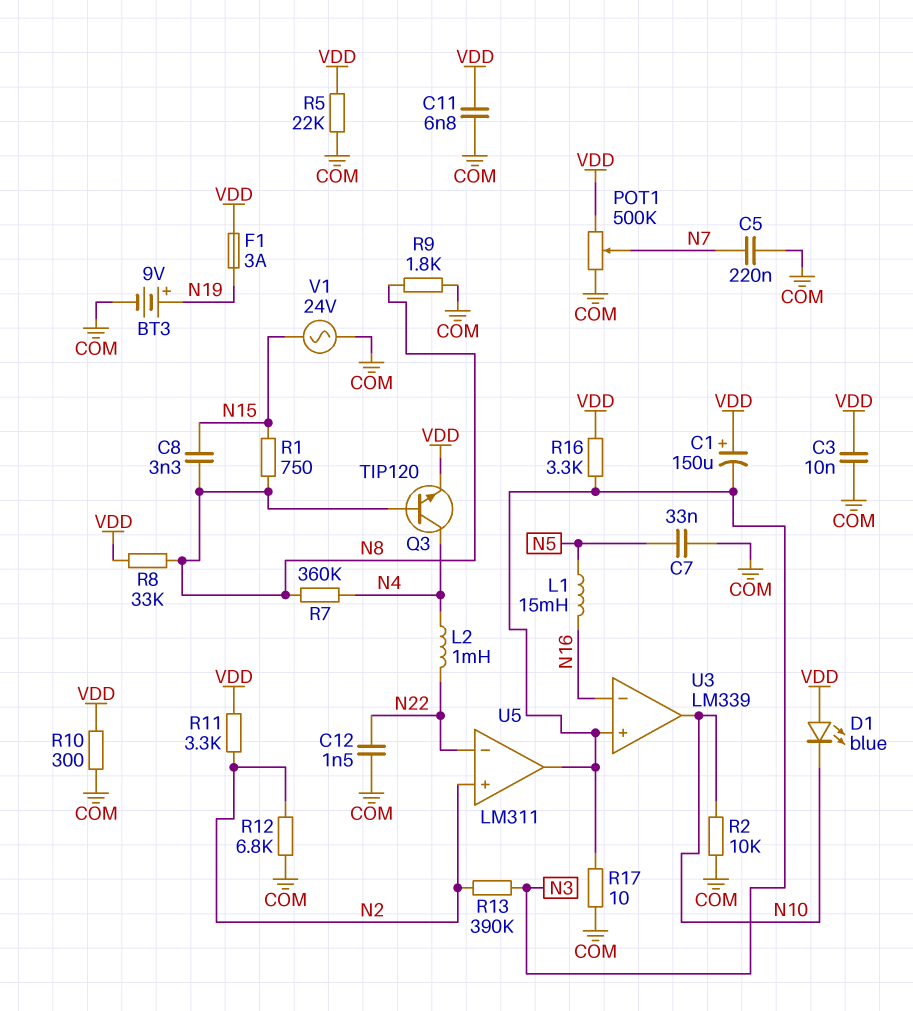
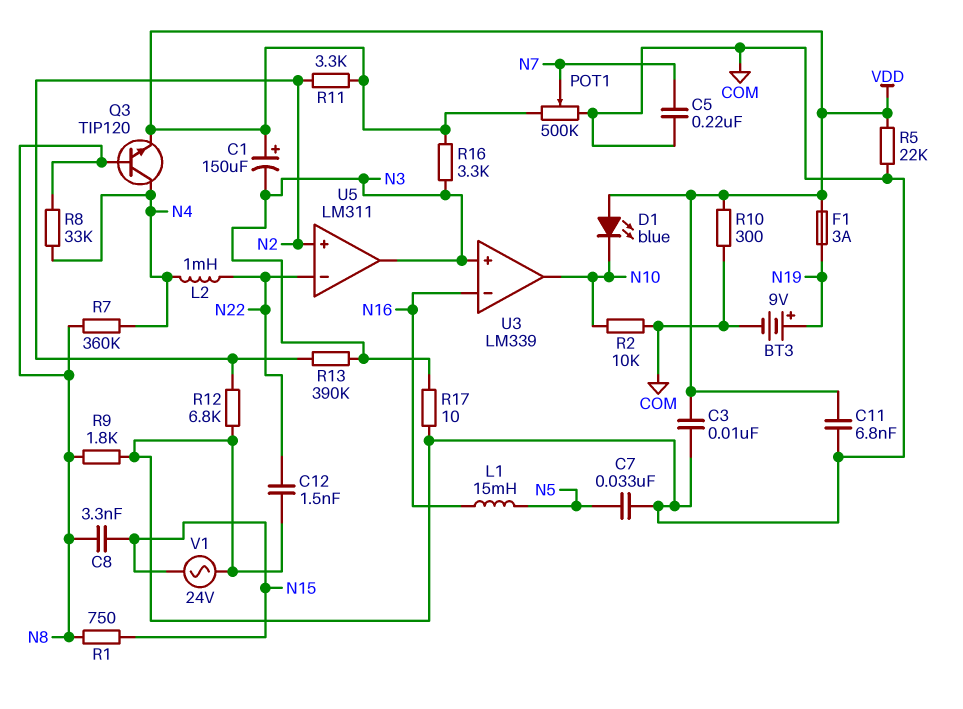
R8: 33k (N8, VDD) -> 33k (N4, N8)

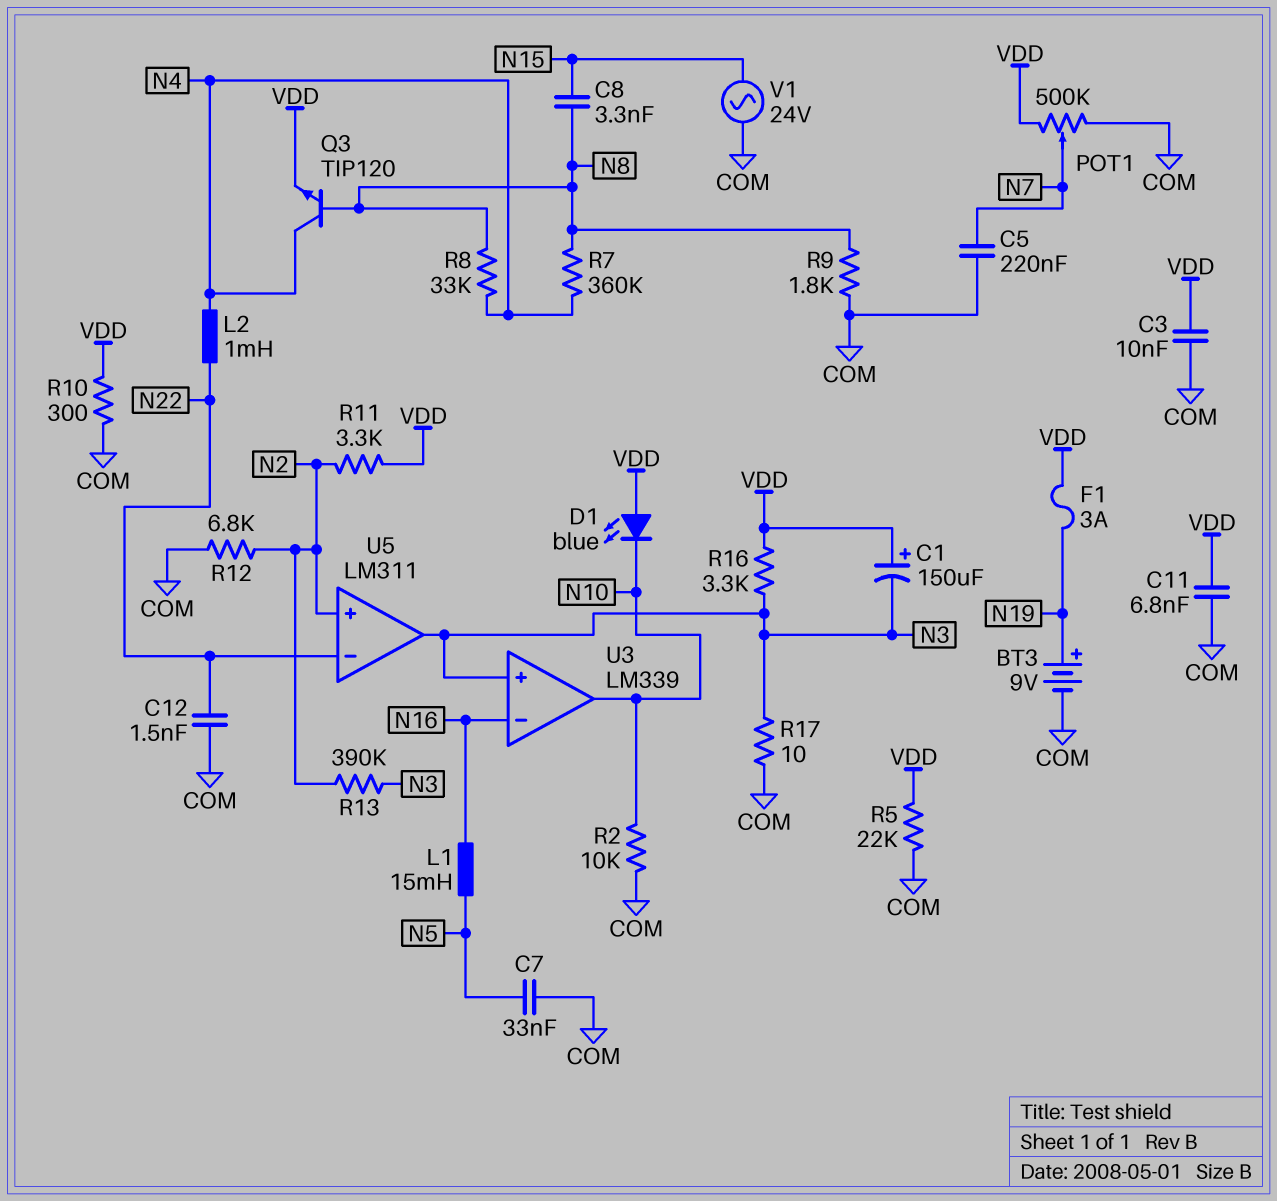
R1: 750 (N8, N15) -> none

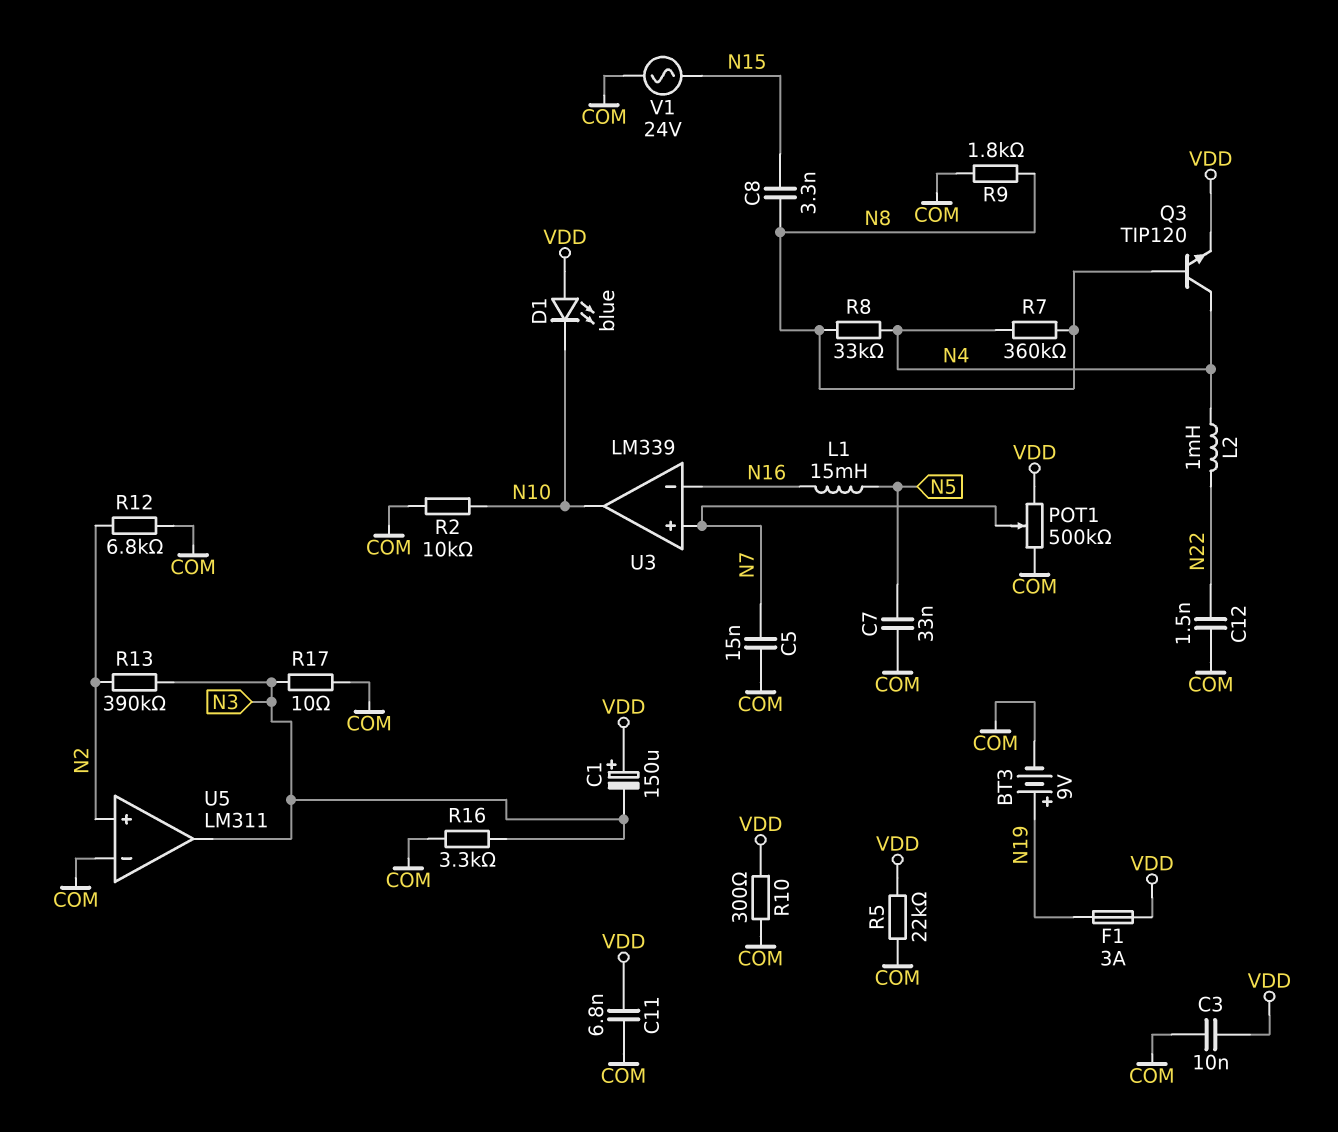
C5: 220nF (COM, N7) -> 15nF (COM, N7)
R11: 3.3k (N2, VDD) -> none
R16: 3.3k (N3, VDD) -> 3.3k (COM, N3)
U3 pin in+: N3 -> N7
U5 pin in-: N22 -> COM

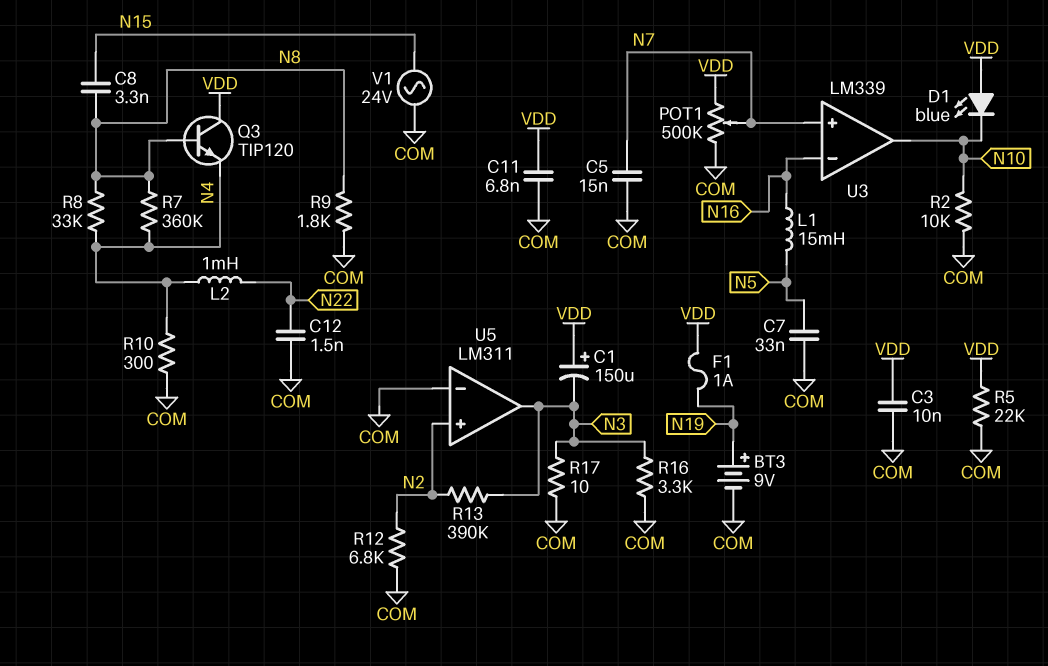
F1: 3A (N19, VDD) -> 1A (N19, VDD)
Q3: NPN TIP120 (B N8, C N4, E VDD) -> NPN TIP120 (B N8, C VDD, E N4)
R10: 300 (COM, VDD) -> 300 (COM, N4)

